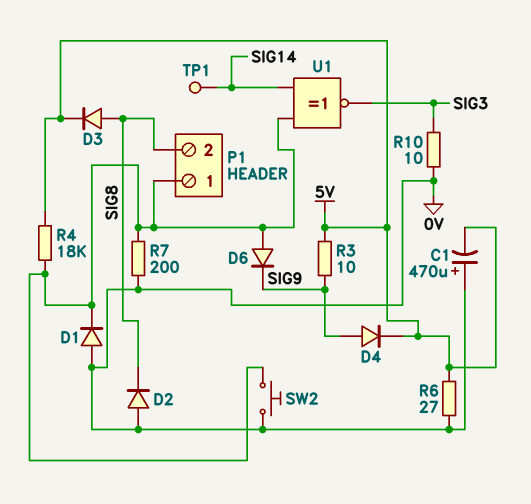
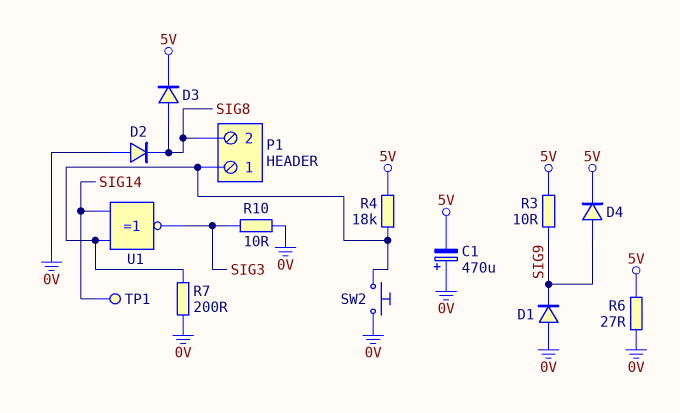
D1: diode (A 0V, K P1/1) -> diode (A 0V, K SIG9)
D6: diode (A P1/1, K SIG9) -> none

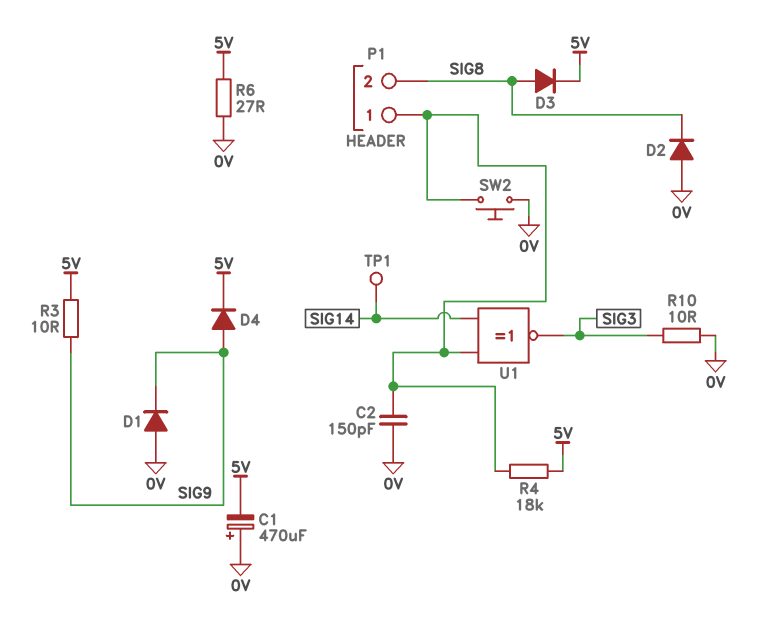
C2: none -> 150pF (0V, P1/1)
R7: 200 (0V, P1/1) -> none

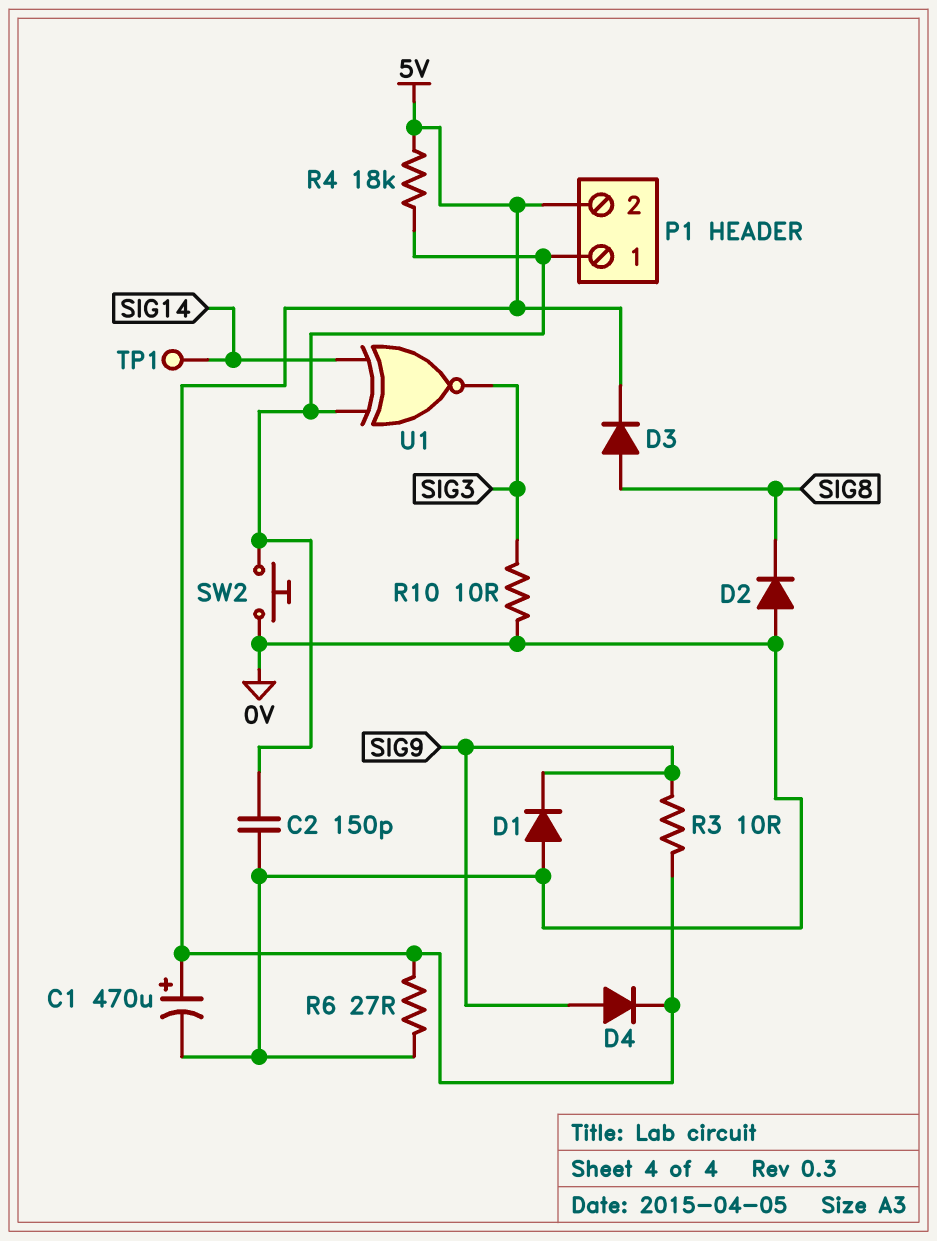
C1: 470uF (plus 0V, minus 5V) -> 470uF (plus 5V, minus 0V)
P1 pin 2: SIG8 -> 5V

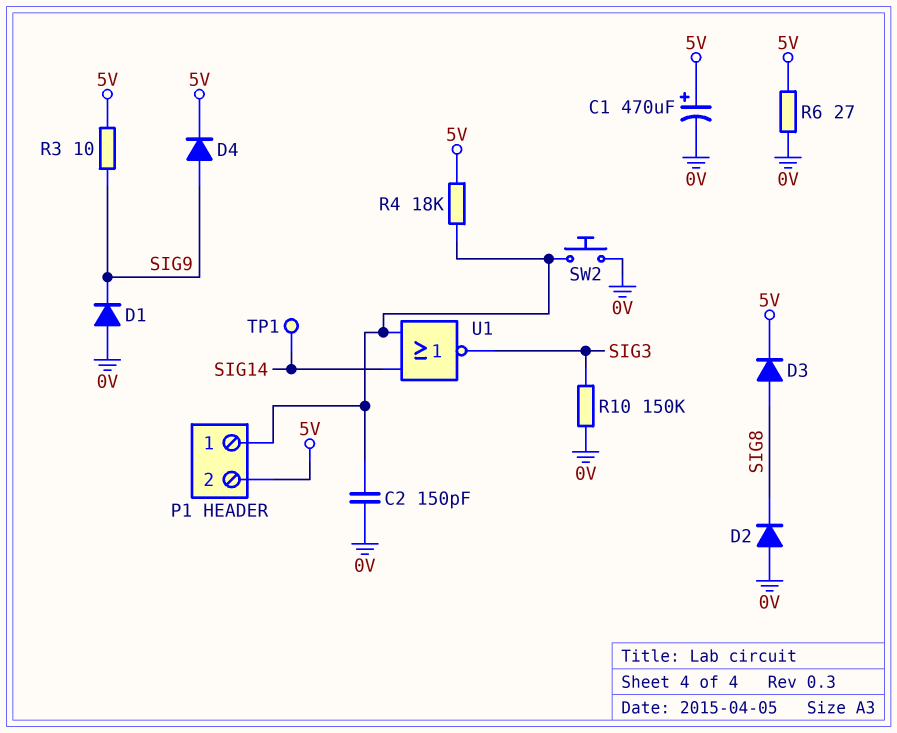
R10: 10 (0V, SIG3) -> 150k (0V, SIG3)
U1: XNOR (in P1/1, in SIG14, out SIG3) -> NOR (in P1/1, in SIG14, out SIG3)

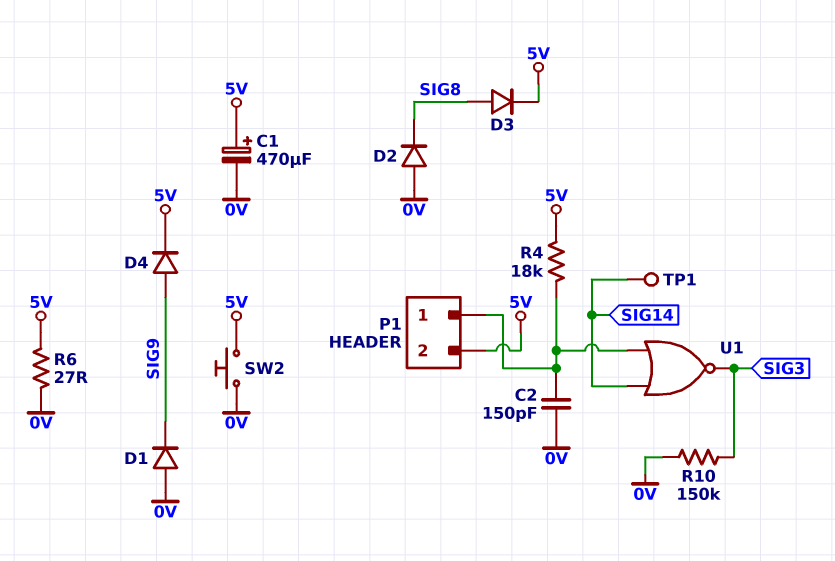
R3: 10 (5V, SIG9) -> none
SW2: button (0V, P1/1) -> button (0V, 5V)

